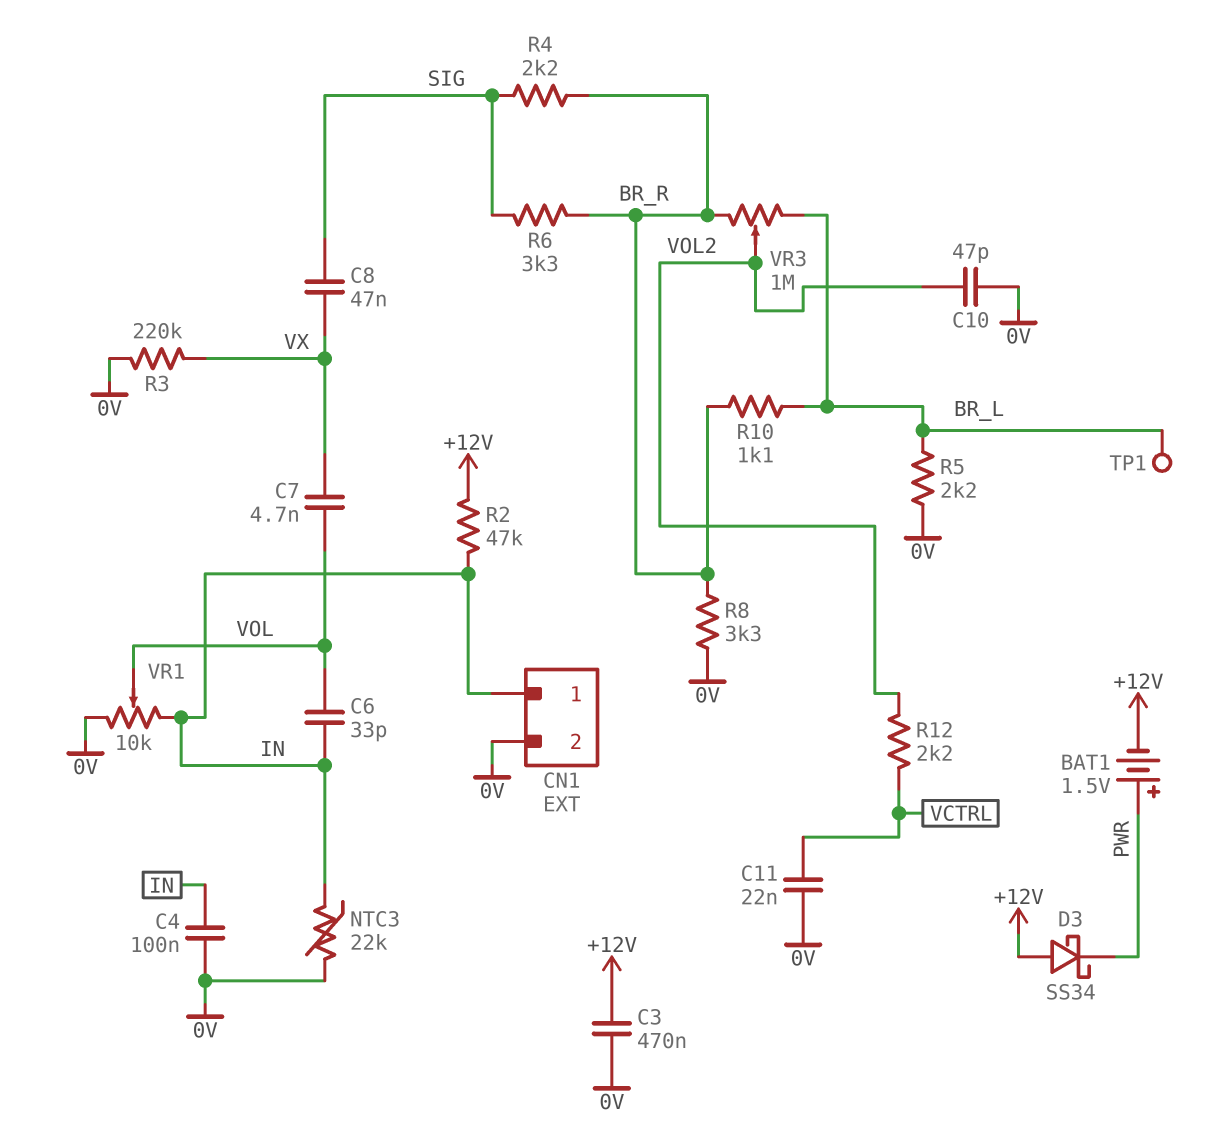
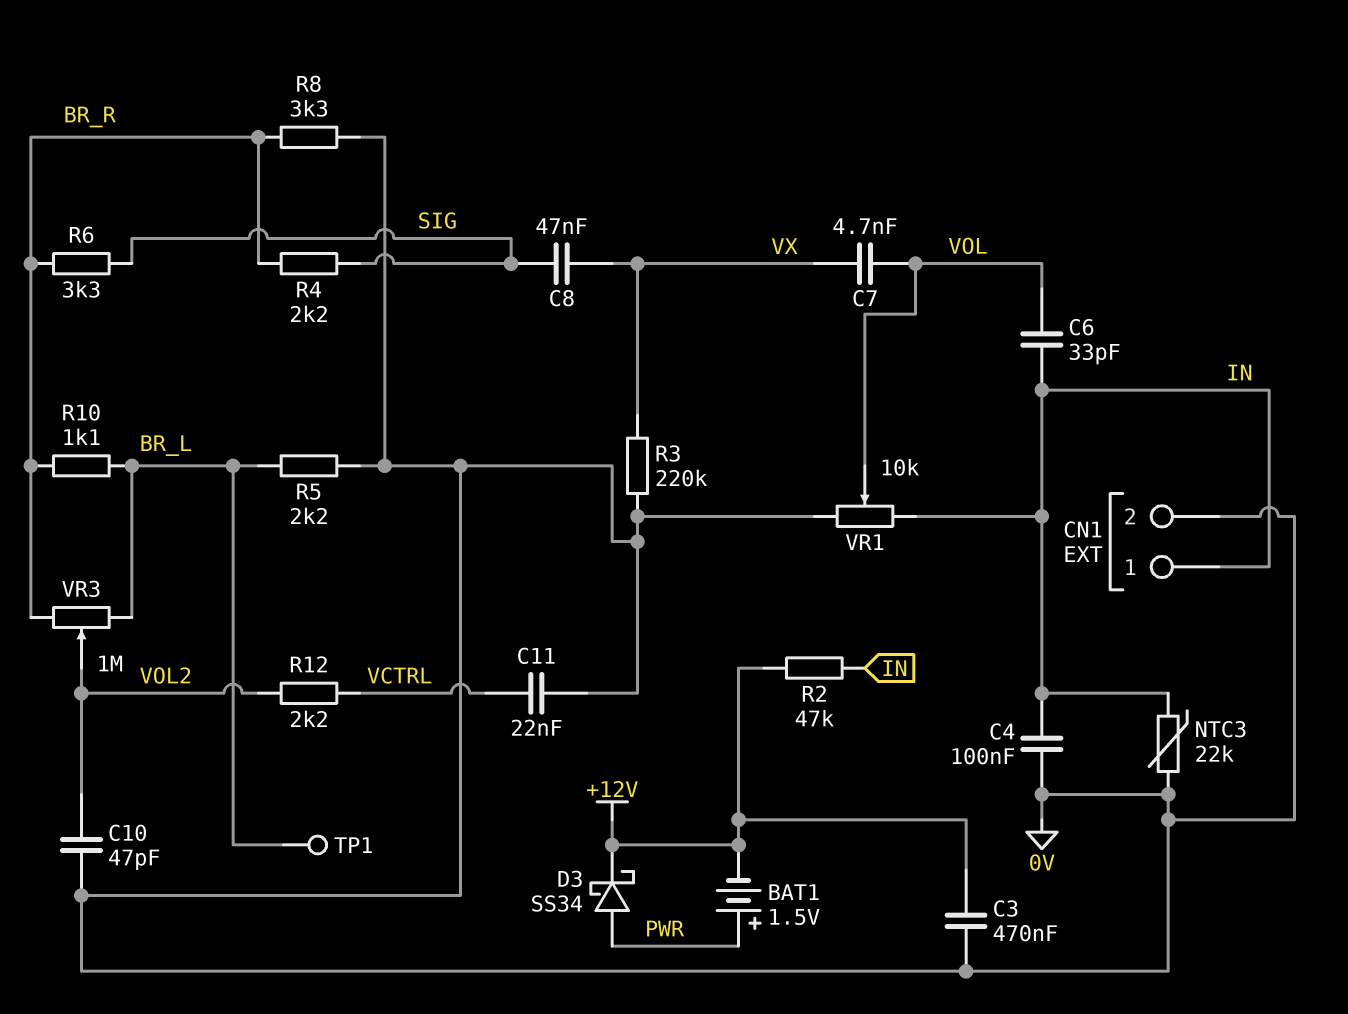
D3: schottky SS34 (A +12V, K PWR) -> schottky SS34 (A PWR, K +12V)

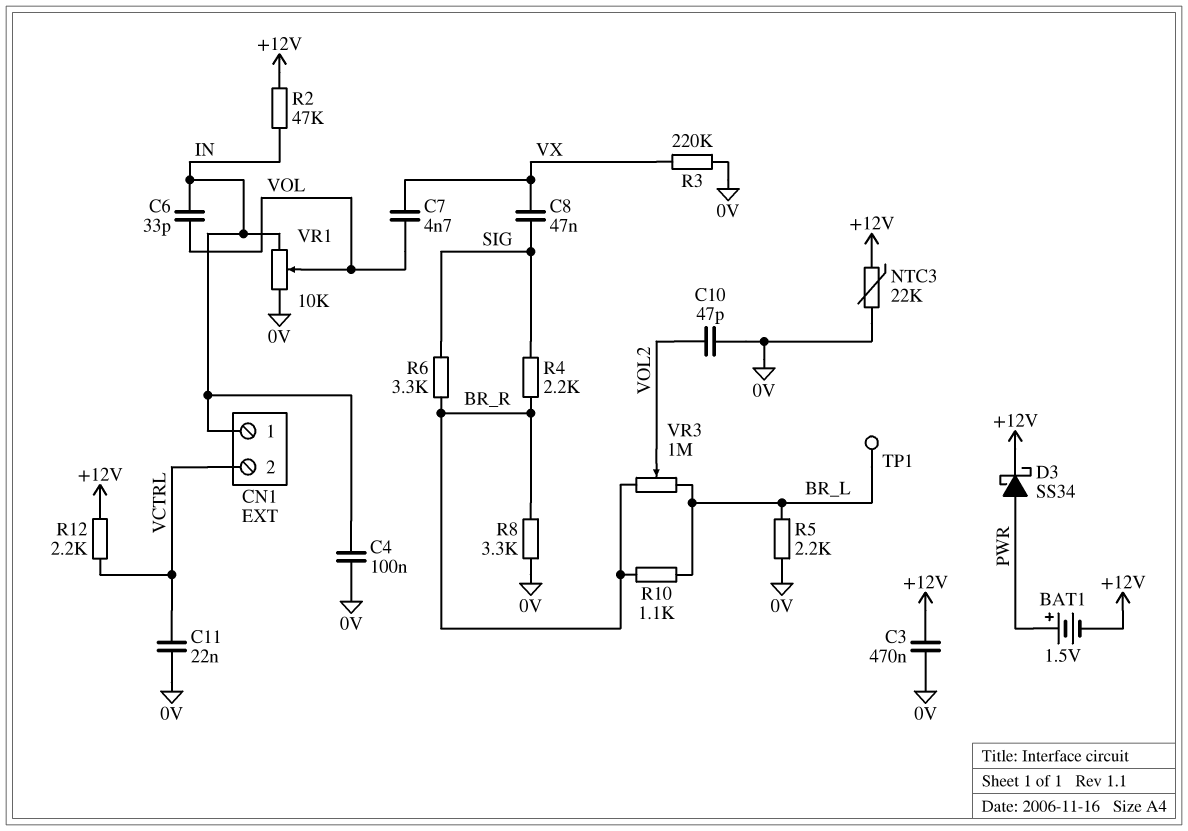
CN1 pin 2: 0V -> VCTRL
NTC3: 22k (0V, IN) -> 22k (+12V, 0V)
R12: 2.2k (VCTRL, VOL2) -> 2.2k (+12V, VCTRL)

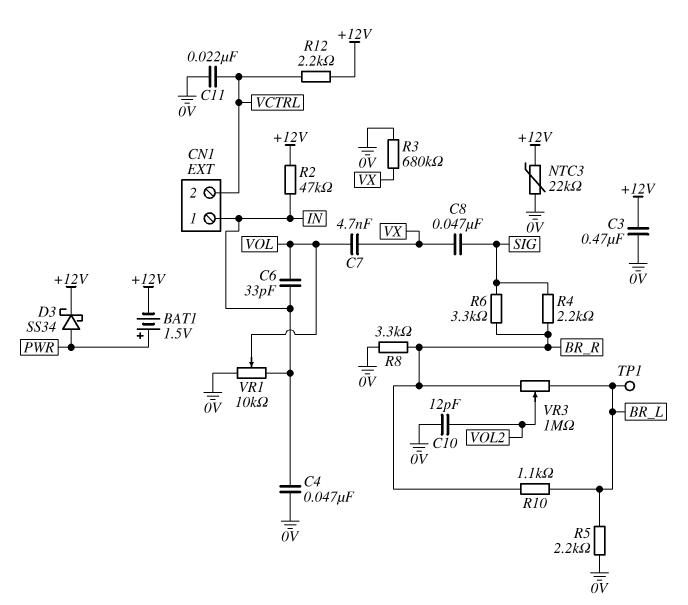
C4: 100nF (0V, IN) -> 47nF (0V, IN)
C10: 47pF (0V, VOL2) -> 12pF (0V, VOL2)
R3: 220k (0V, VX) -> 680k (0V, VX)

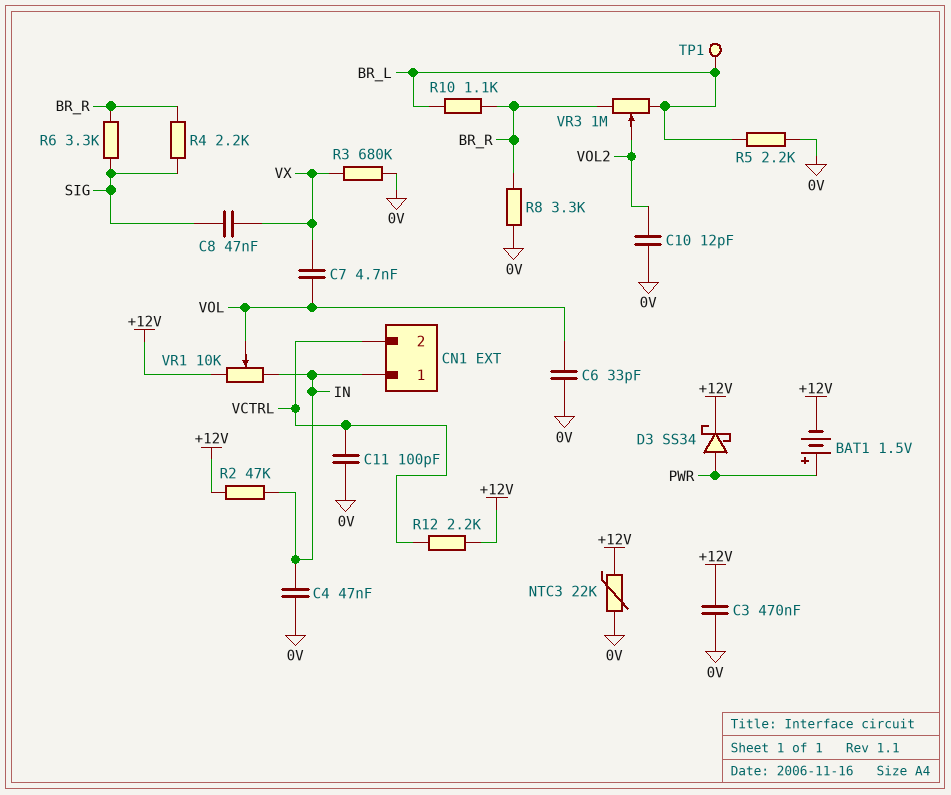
C6: 33pF (IN, VOL) -> 33pF (0V, VOL)
C11: 22nF (0V, VCTRL) -> 100pF (0V, VCTRL)
VR1: 10k (0V, IN, wiper VOL) -> 10k (+12V, IN, wiper VOL)

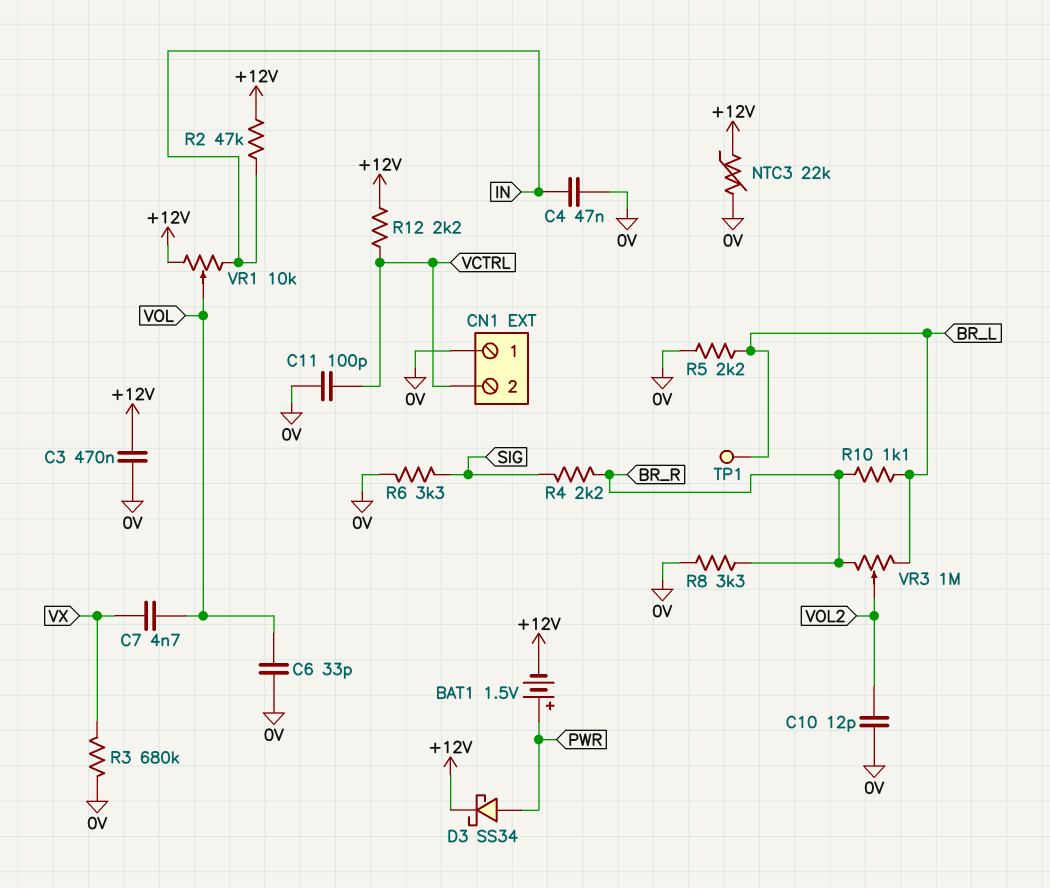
C8: 47nF (SIG, VX) -> none
CN1 pin 1: IN -> 0V
R6: 3.3k (BR_R, SIG) -> 3.3k (0V, SIG)

